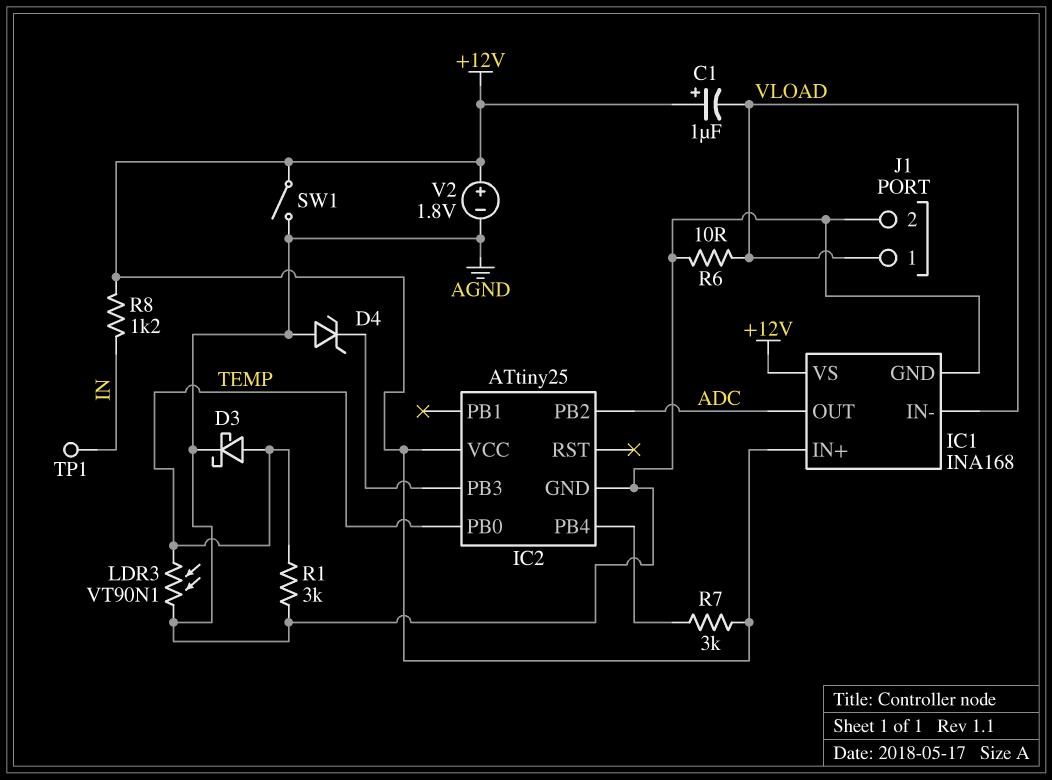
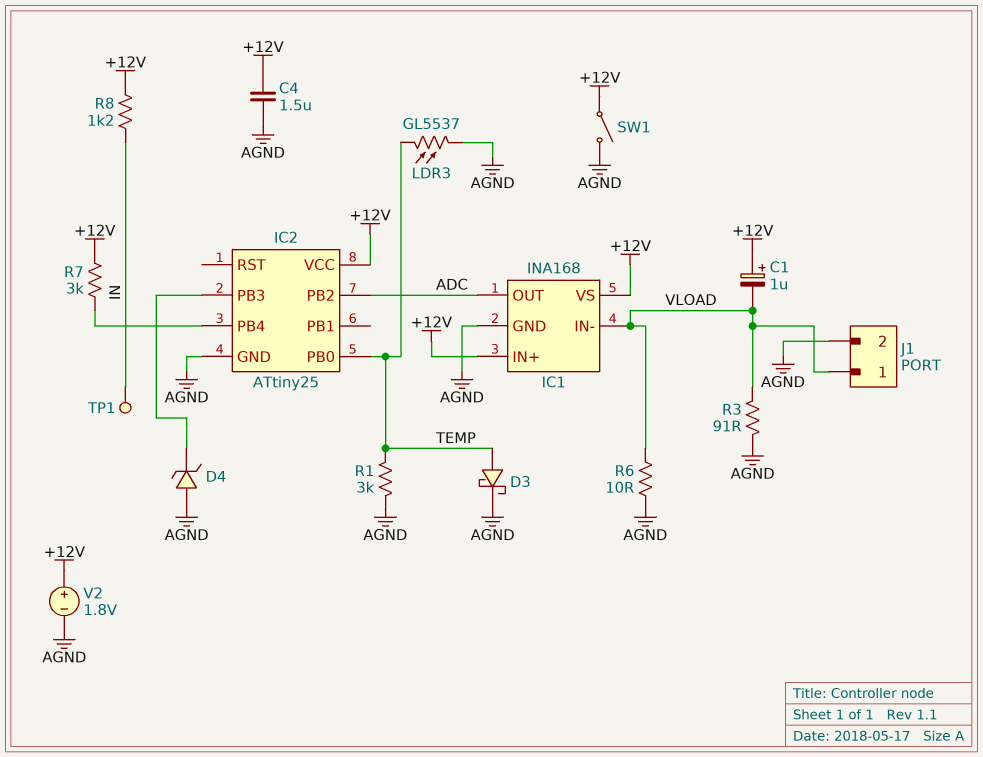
C4: none -> 1.5uF (+12V, AGND)
LDR3: VT90N1 (AGND, TEMP) -> GL5537 (AGND, TEMP)
R3: none -> 91 (AGND, VLOAD)

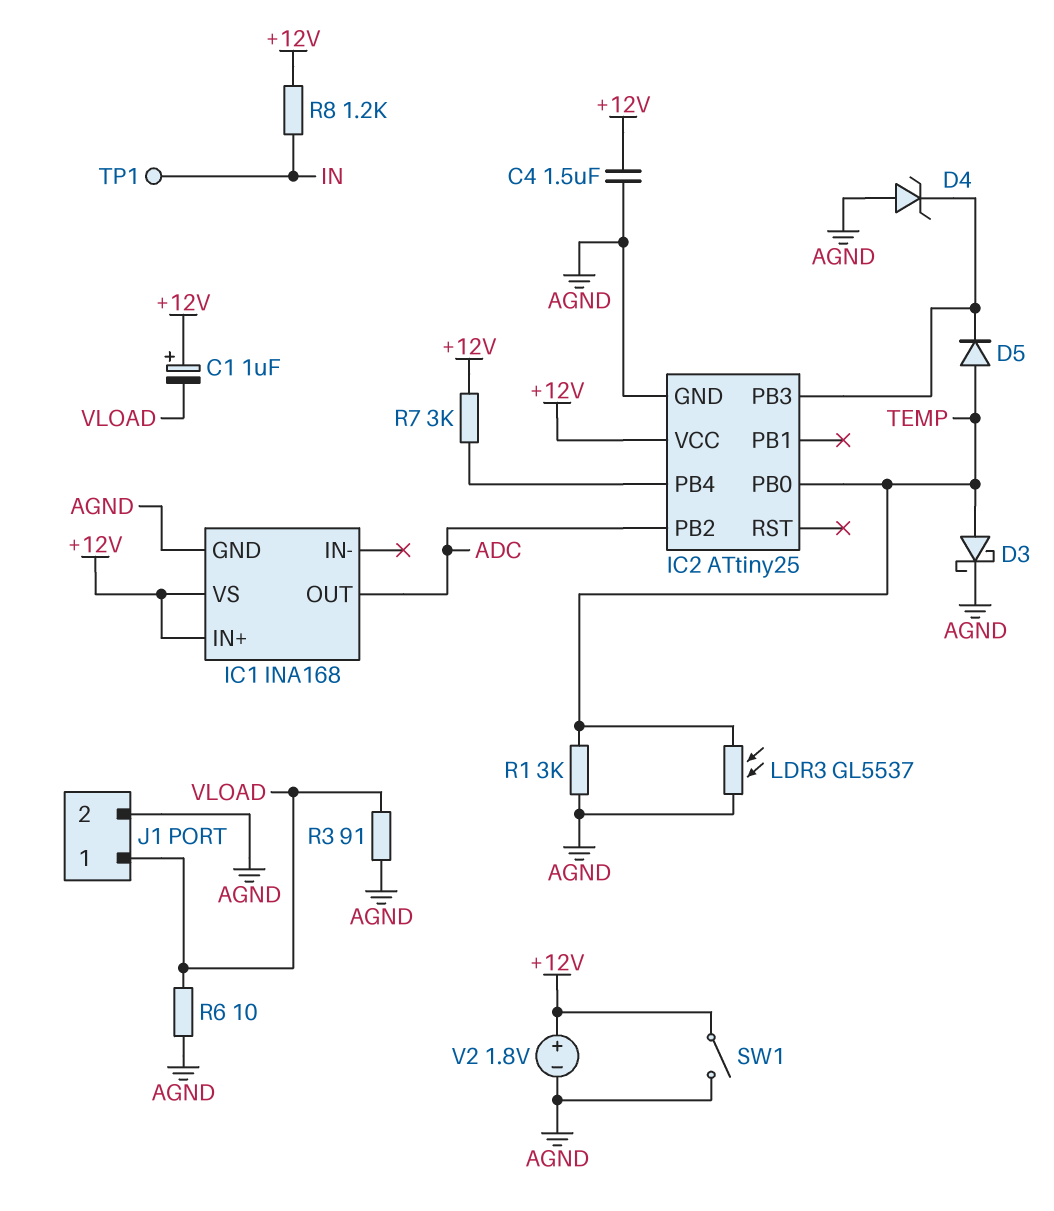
D5: none -> diode (A TEMP, K IC2/PB3)
IC1 pin IN-: VLOAD -> none

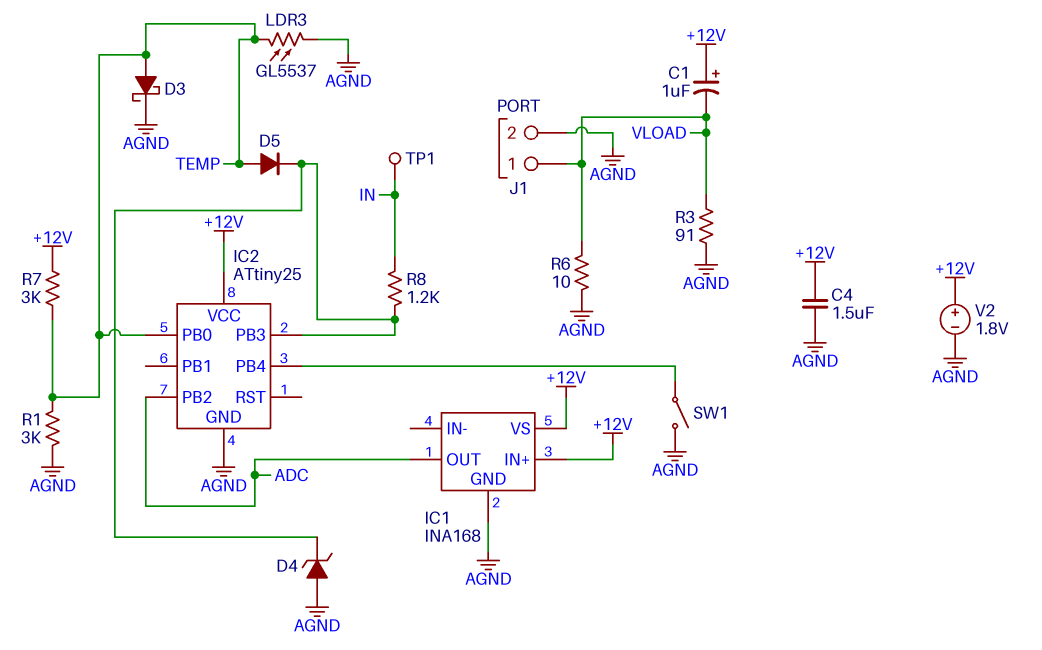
R7: 3k (+12V, IC2/PB4) -> 3k (+12V, TEMP)
R8: 1.2k (+12V, IN) -> 1.2k (IC2/PB3, IN)
SW1: switch (+12V, AGND) -> switch (AGND, IC2/PB4)

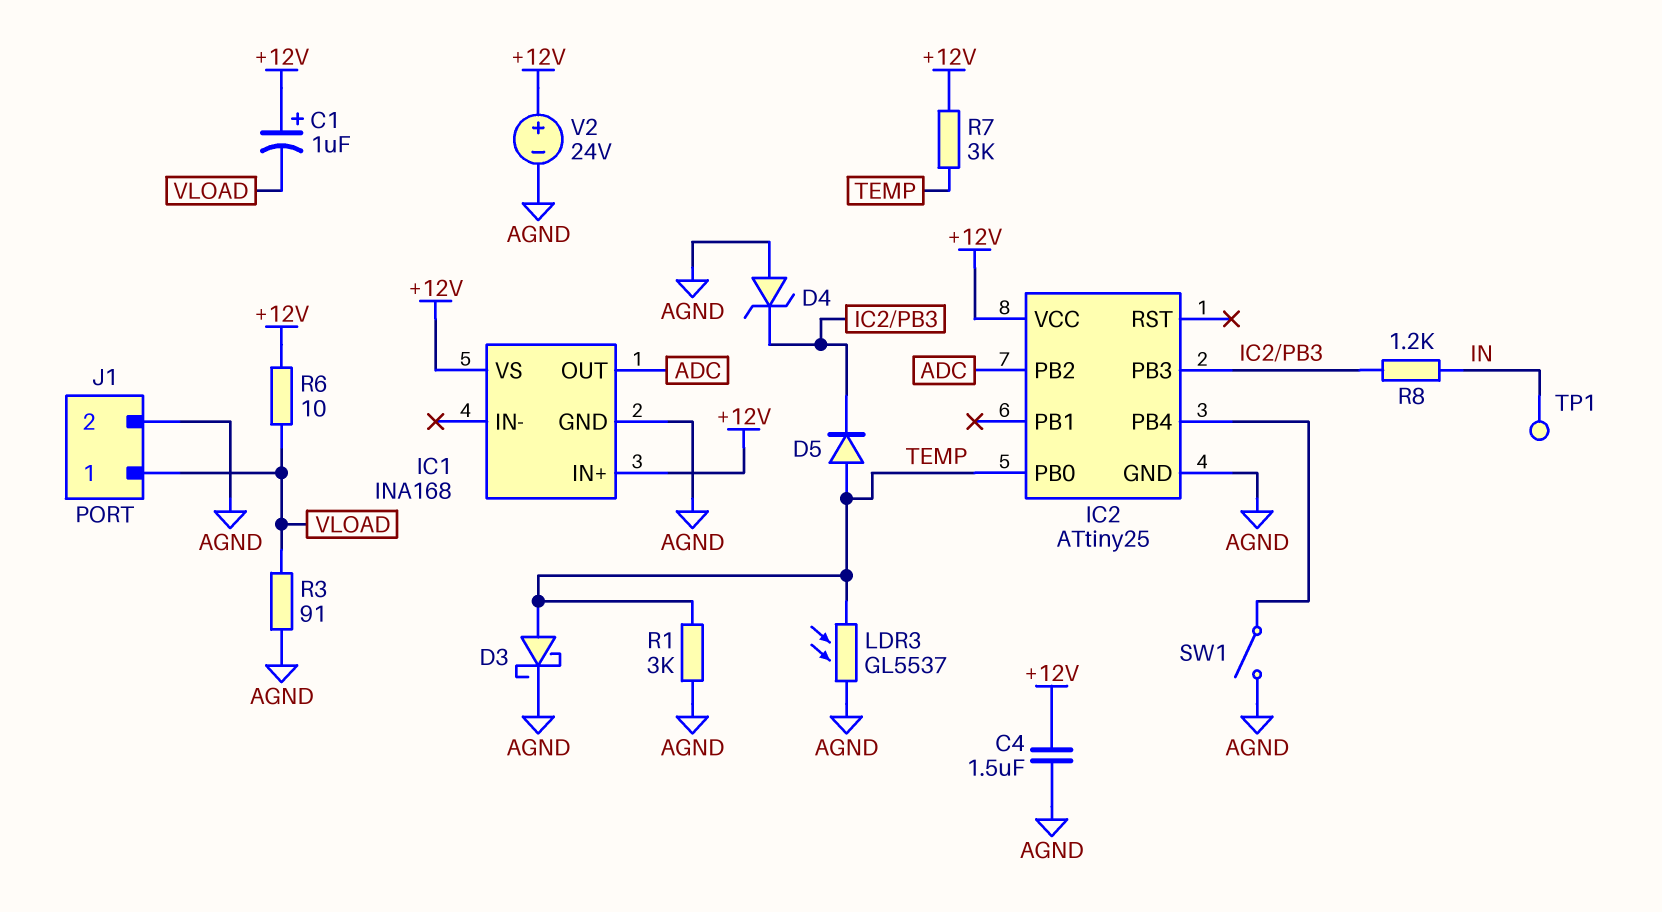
R6: 10 (AGND, VLOAD) -> 10 (+12V, VLOAD)
V2: 1.8V (plus +12V, minus AGND) -> 24V (plus +12V, minus AGND)

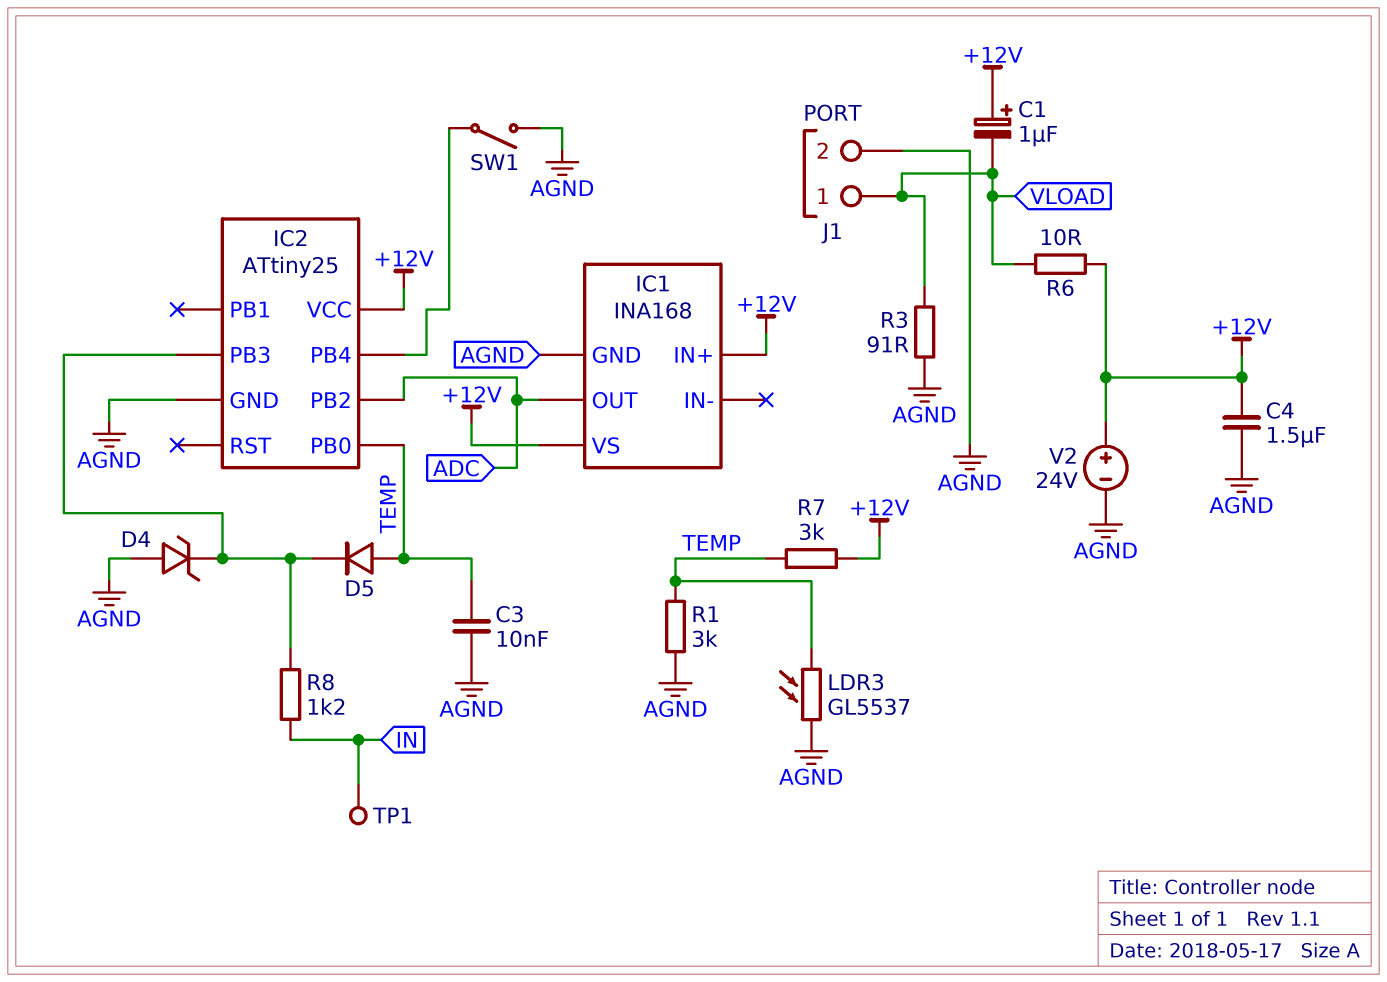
C3: none -> 10nF (AGND, TEMP)
D3: schottky (A TEMP, K AGND) -> none

